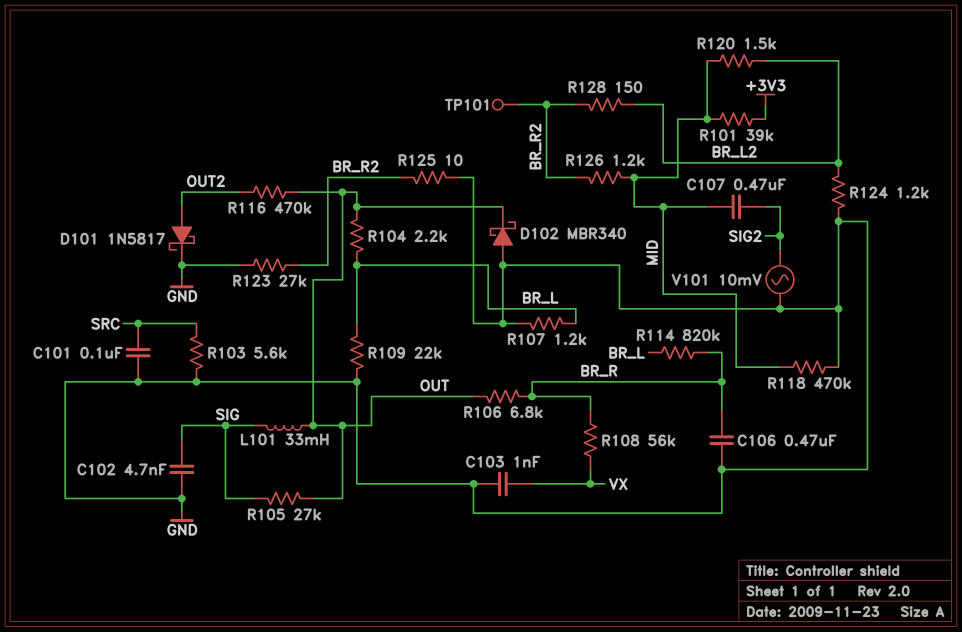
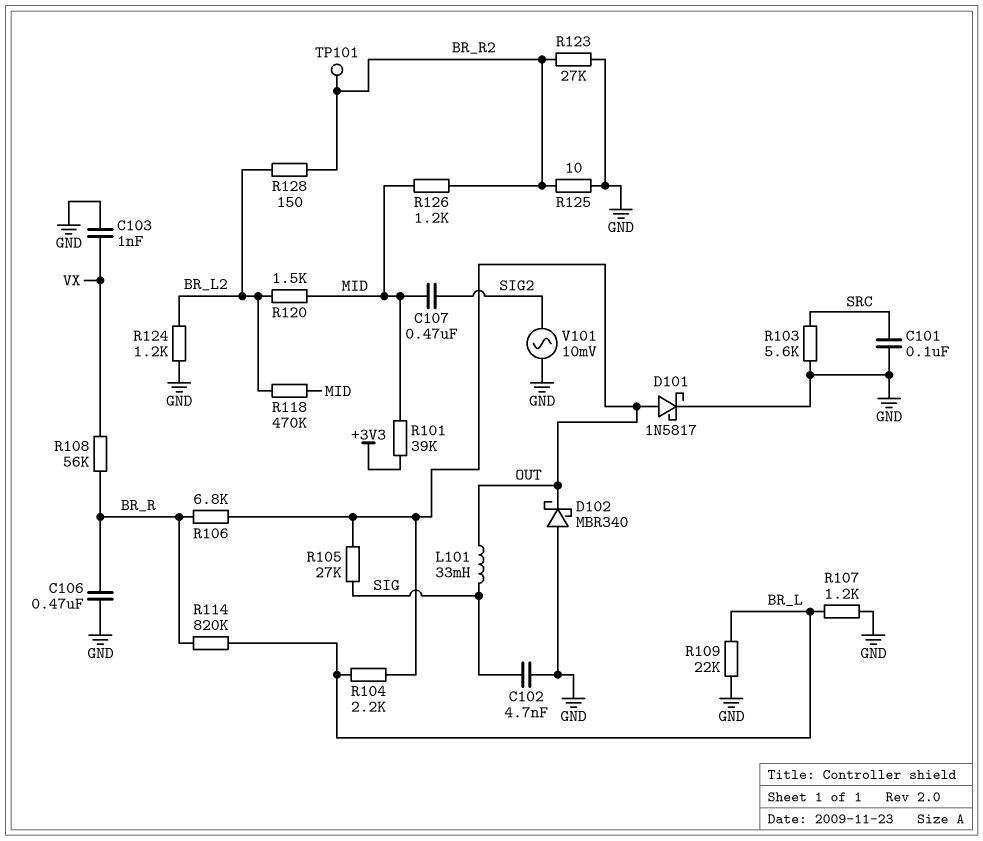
D101: schottky 1N5817 (A OUT2, K GND) -> schottky 1N5817 (A OUT, K GND)
R116: 470k (OUT, OUT2) -> none
R118: 470k (GND, MID) -> 470k (BR_L2, MID)

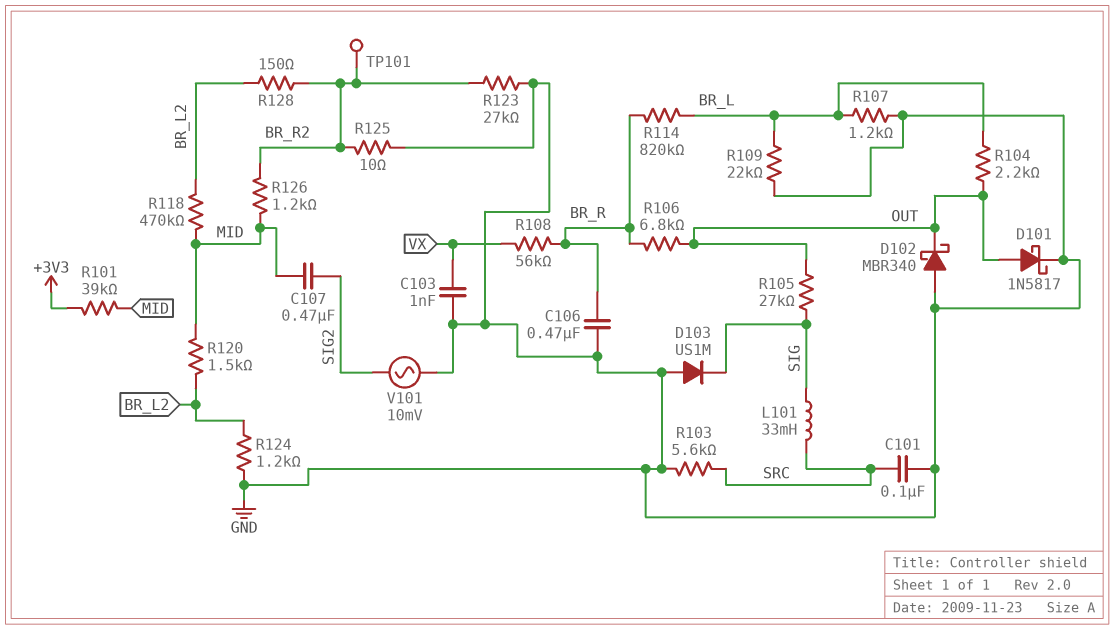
C102: 4.7nF (GND, SIG) -> none
D103: none -> diode US1M (A GND, K SIG)
L101: 33mH (OUT, SIG) -> 33mH (SIG, SRC)

